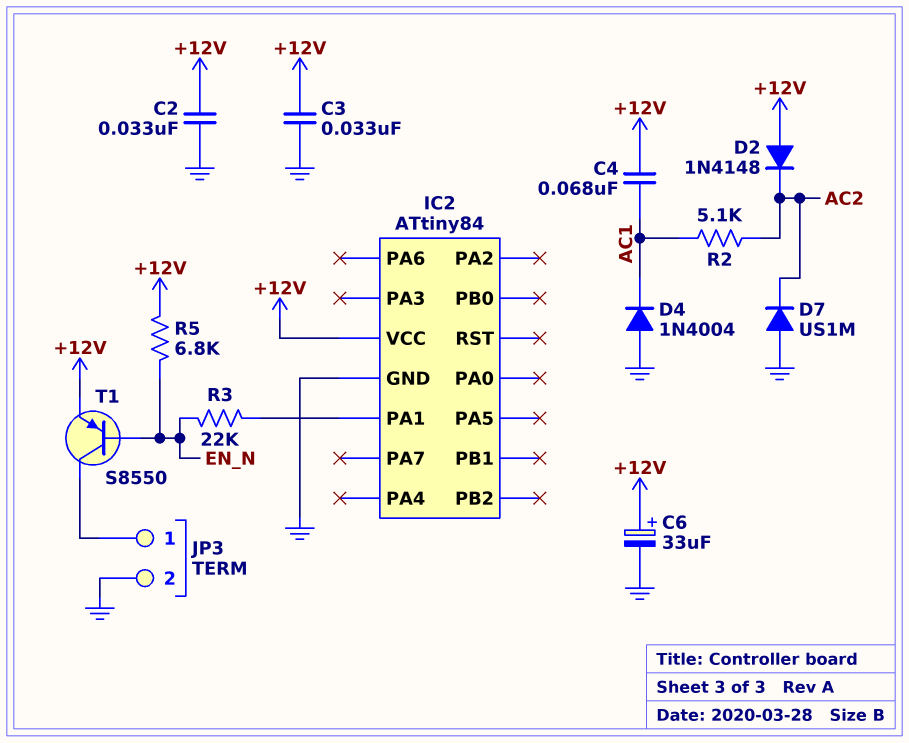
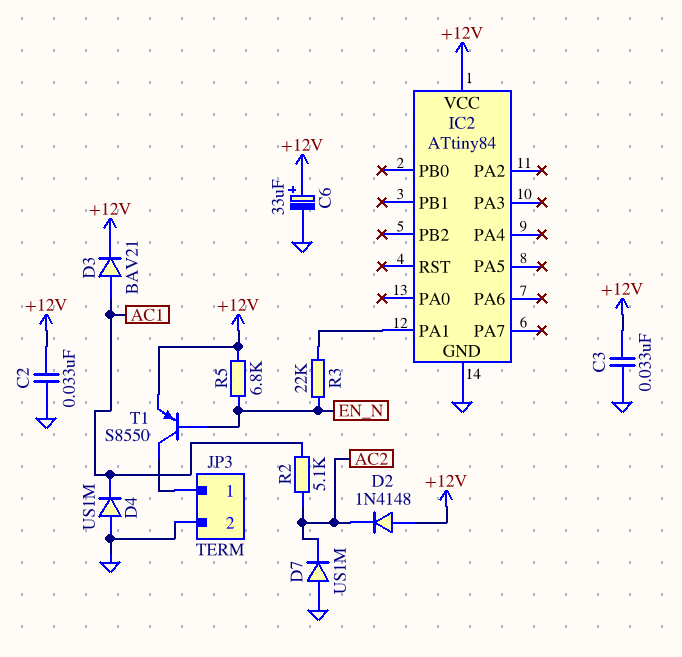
C4: 68nF (+12V, AC1) -> none
D3: none -> diode BAV21 (A AC1, K +12V)
D4: diode 1N4004 (A GND, K AC1) -> diode US1M (A GND, K AC1)

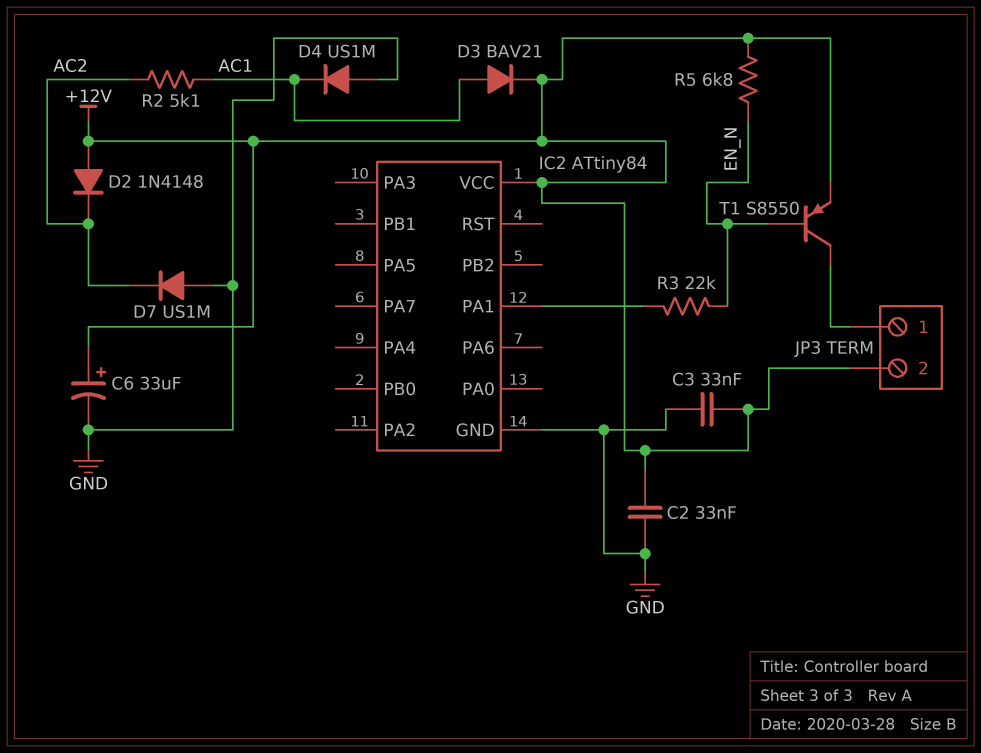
JP3 pin 2: GND -> +12V

